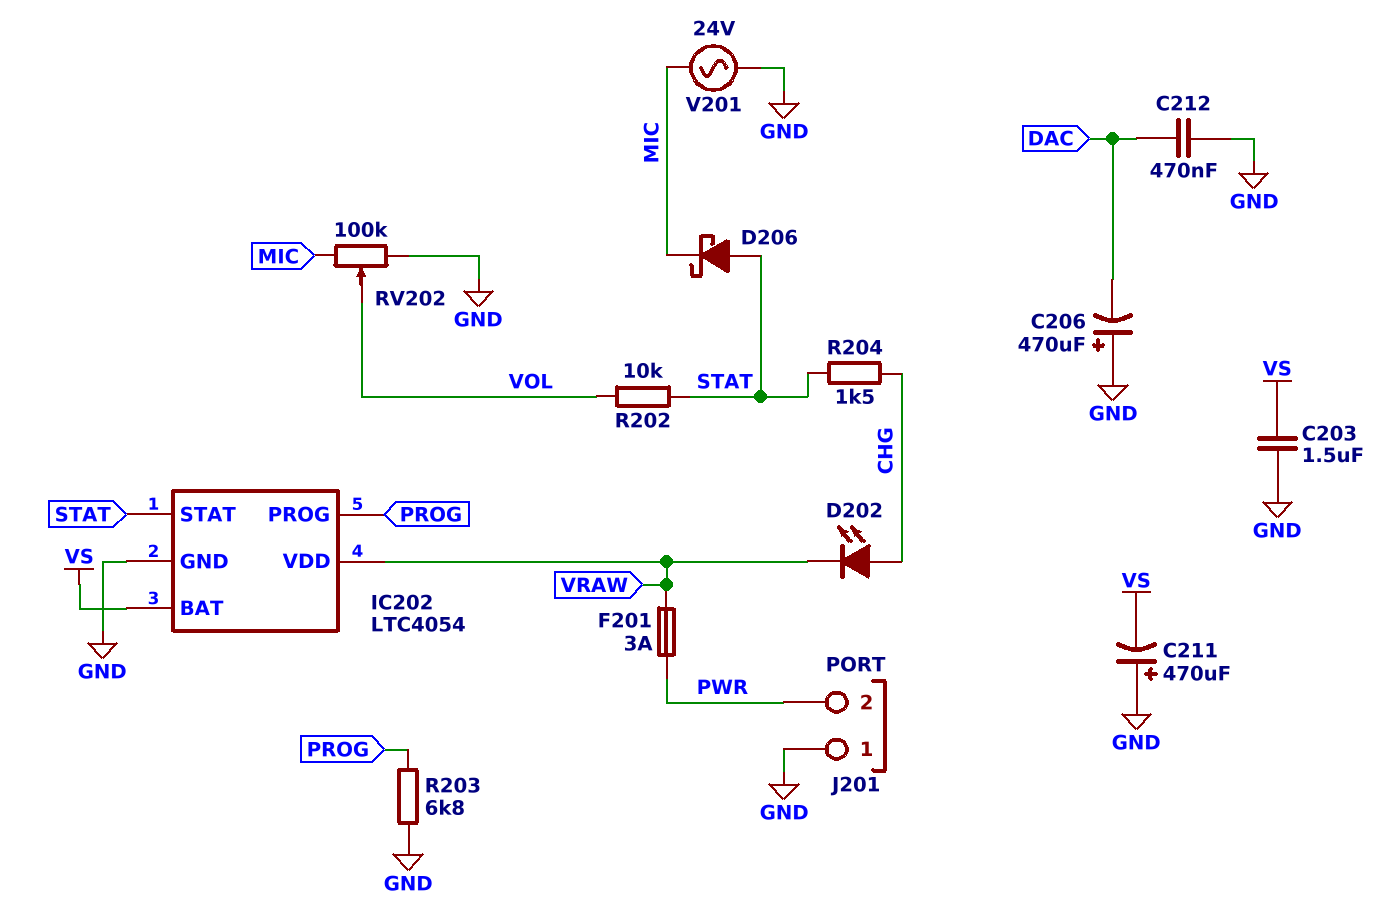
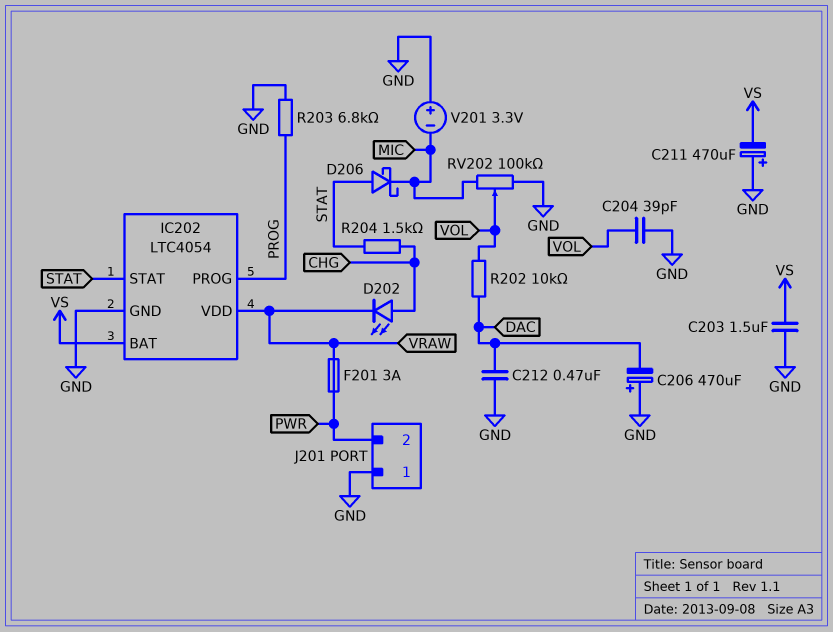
C204: none -> 39pF (GND, VOL)
R202: 10k (STAT, VOL) -> 10k (DAC, VOL)
V201: AC 24V (GND, MIC) -> 3.3V (plus GND, minus MIC)

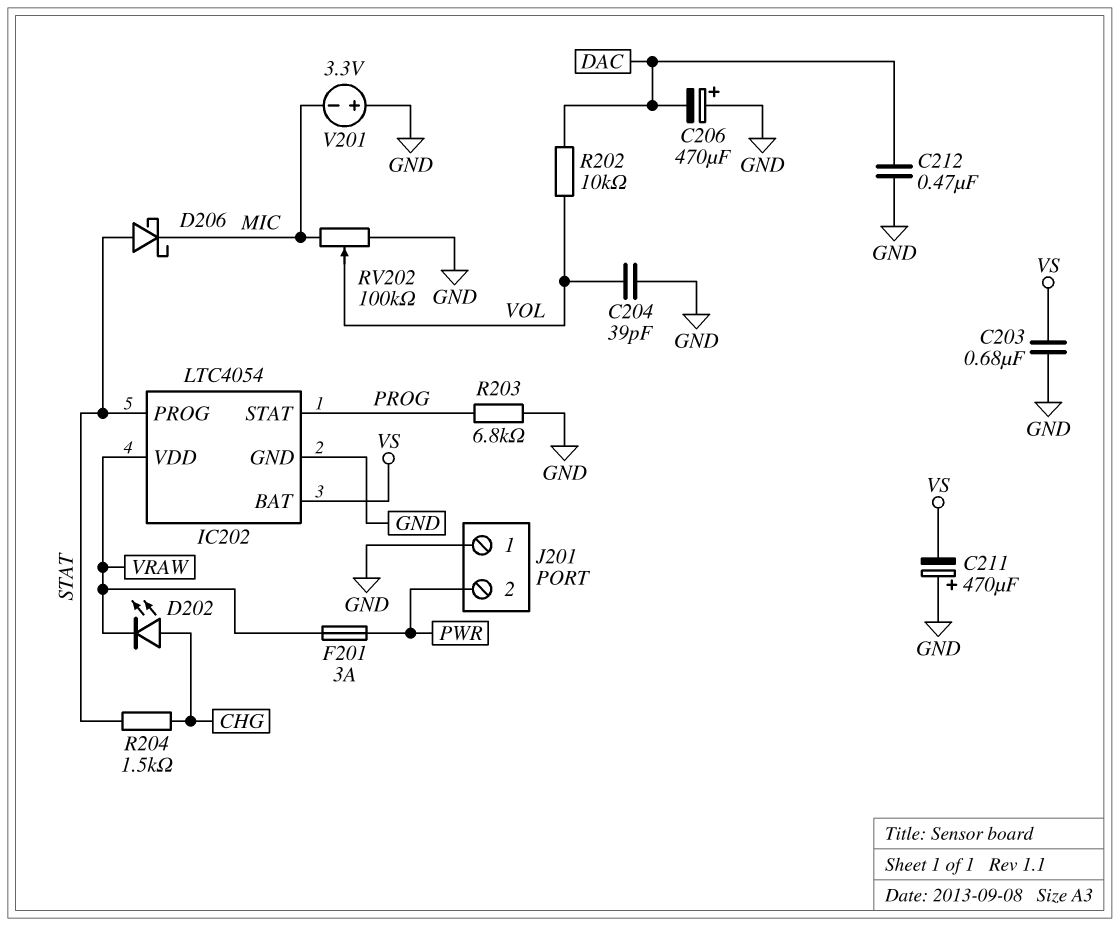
C203: 1.5uF (GND, VS) -> 680nF (GND, VS)
IC202 pin PROG: PROG -> STAT
IC202 pin STAT: STAT -> PROG

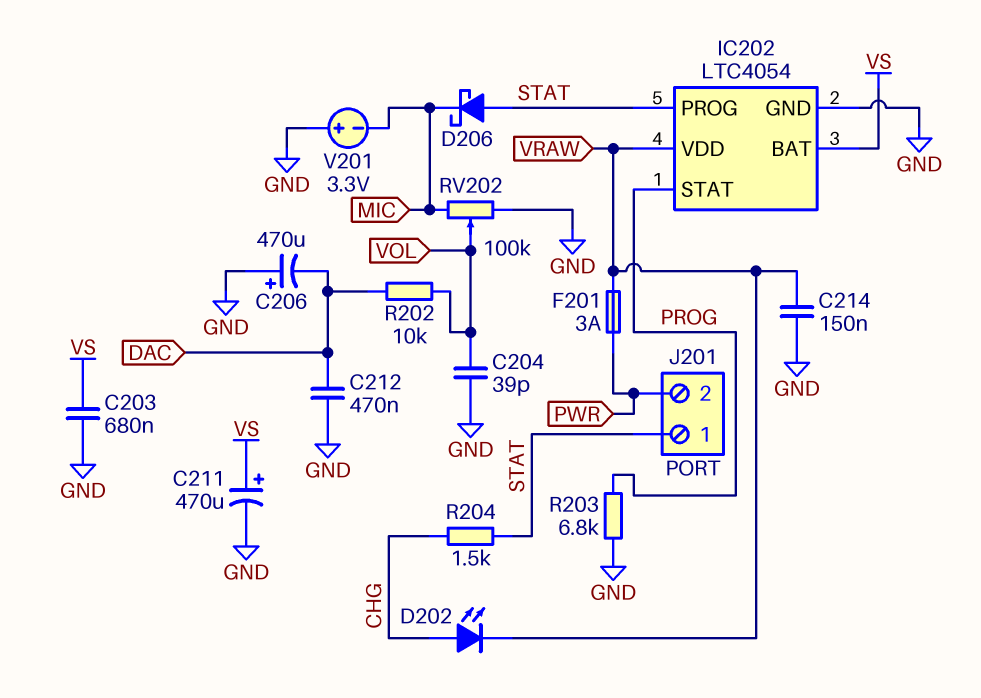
C211: 470uF (plus GND, minus VS) -> 470uF (plus VS, minus GND)
C214: none -> 150nF (GND, VRAW)
J201 pin 1: GND -> STAT

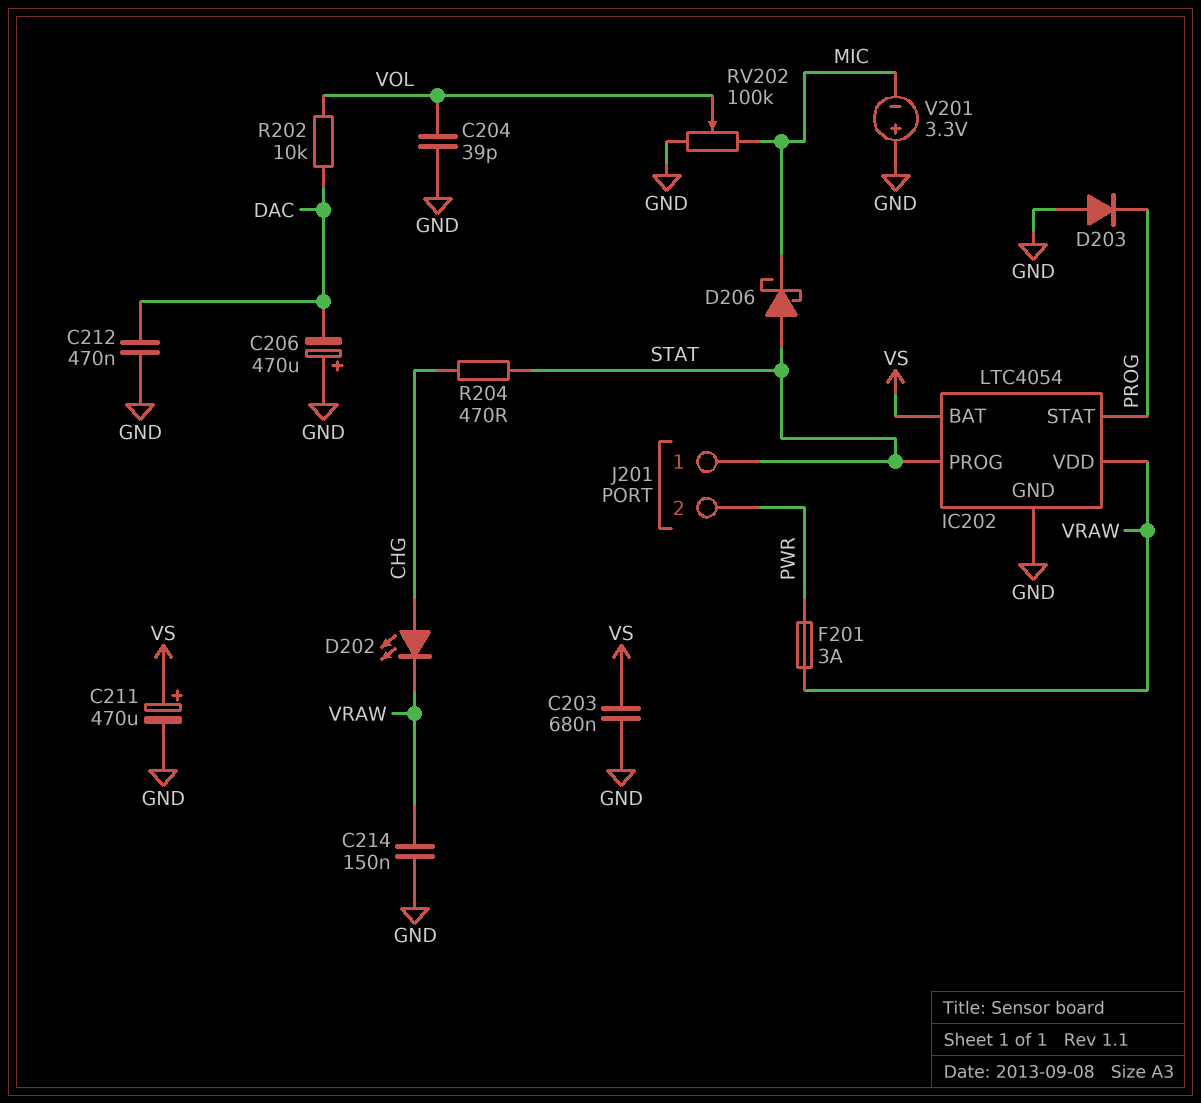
D203: none -> diode (A GND, K PROG)
R203: 6.8k (GND, PROG) -> none
R204: 1.5k (CHG, STAT) -> 470 (CHG, STAT)

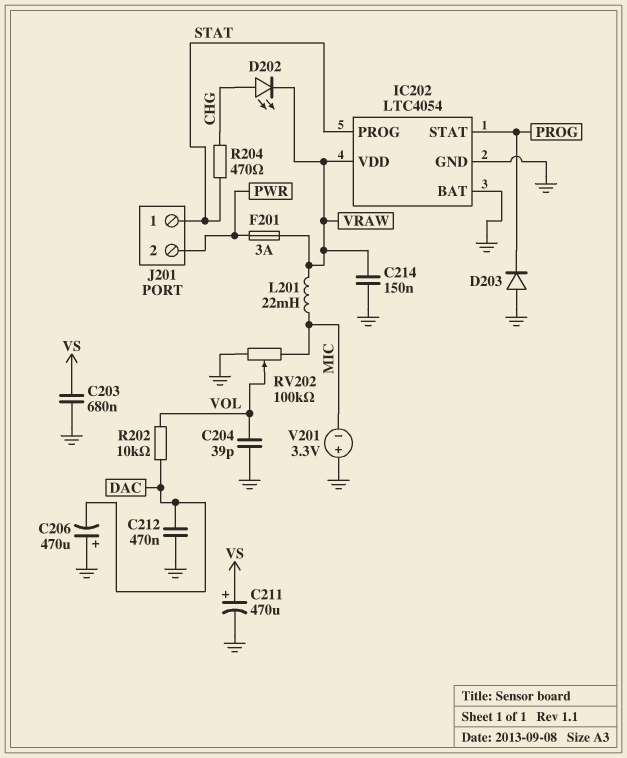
D206: schottky (A STAT, K MIC) -> none
IC202 pin BAT: VS -> GND
L201: none -> 22mH (MIC, VRAW)

